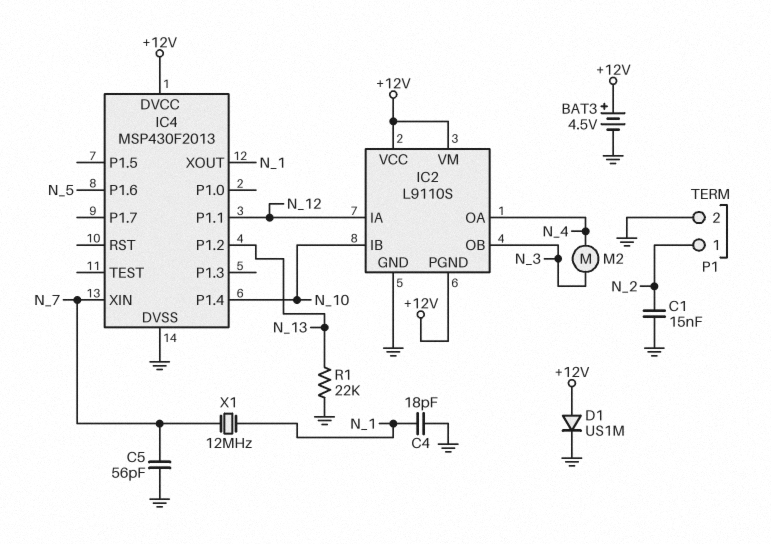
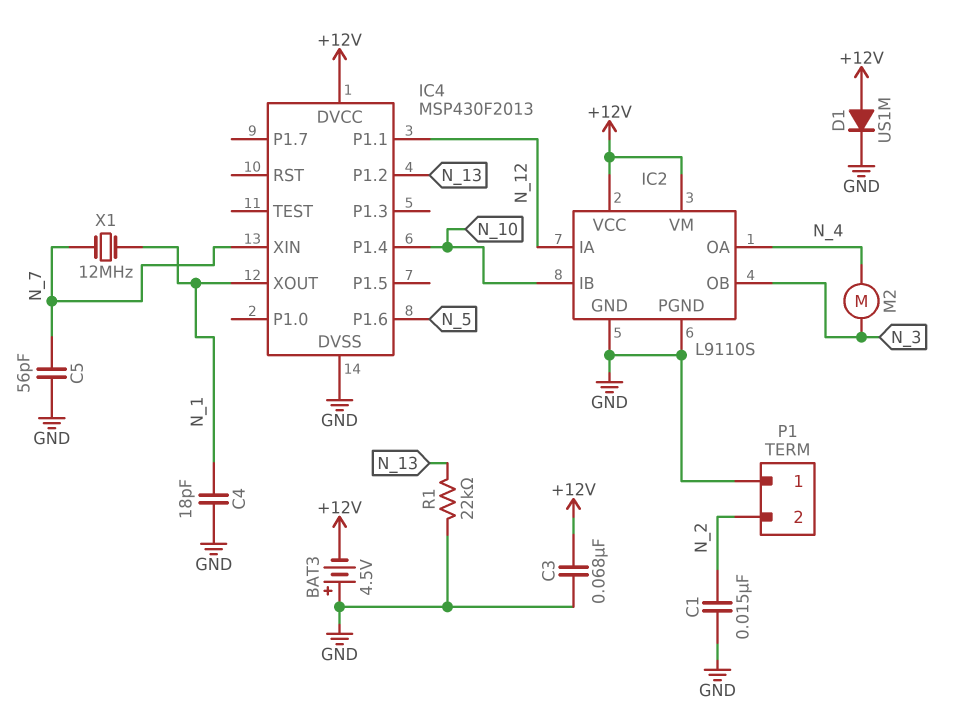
BAT3: 4.5V (plus +12V, minus GND) -> 4.5V (plus GND, minus +12V)
C3: none -> 68nF (+12V, GND)
IC2 pin PGND: +12V -> GND
P1 pin 1: N_2 -> GND
P1 pin 2: GND -> N_2

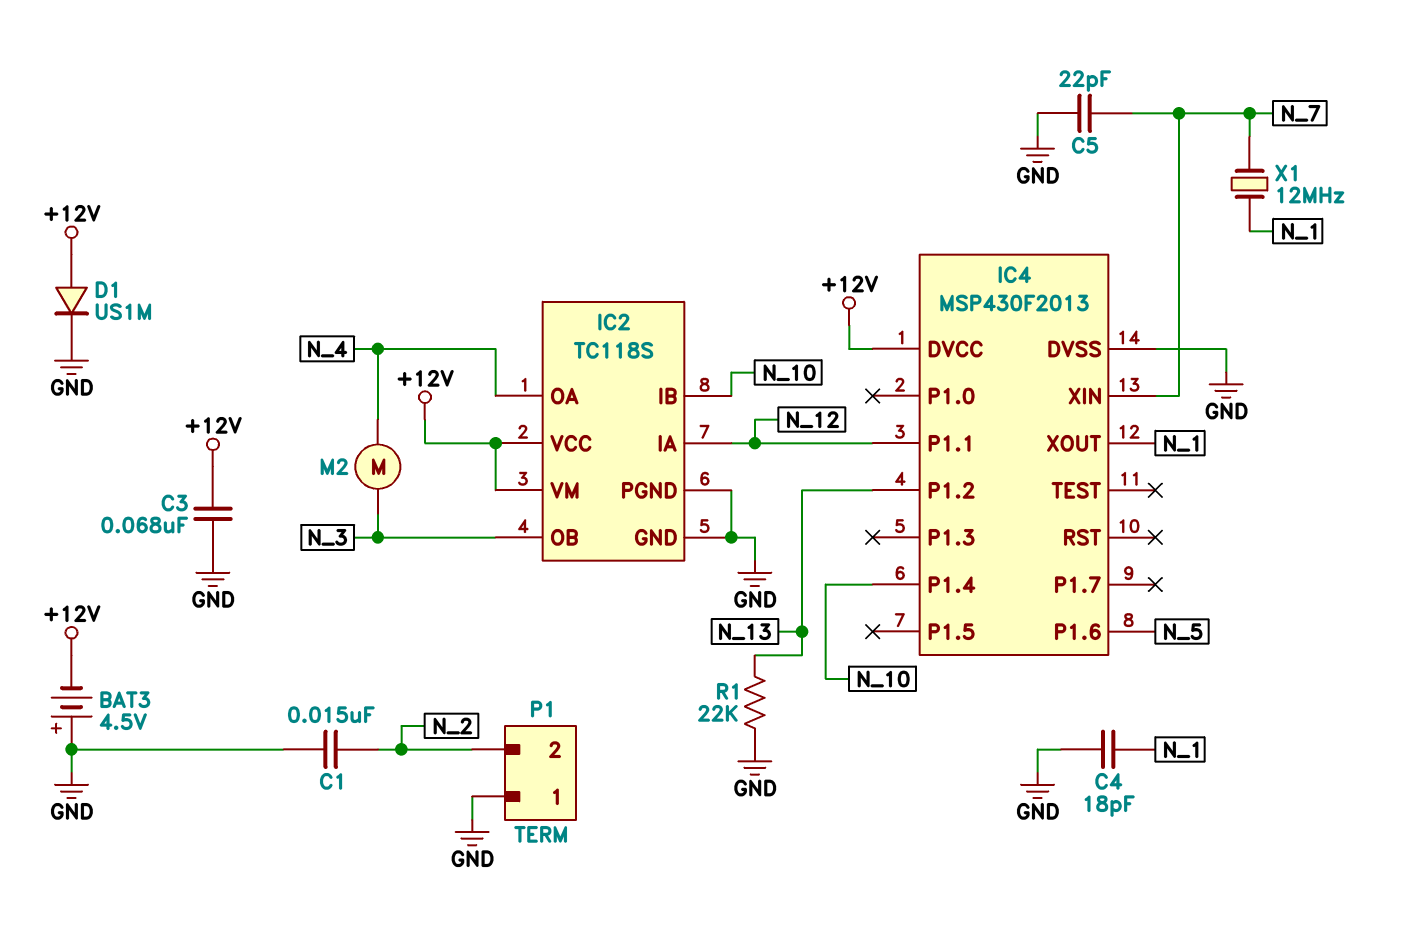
C5: 56pF (GND, N_7) -> 22pF (GND, N_7)
IC2: L9110S -> TC118S

